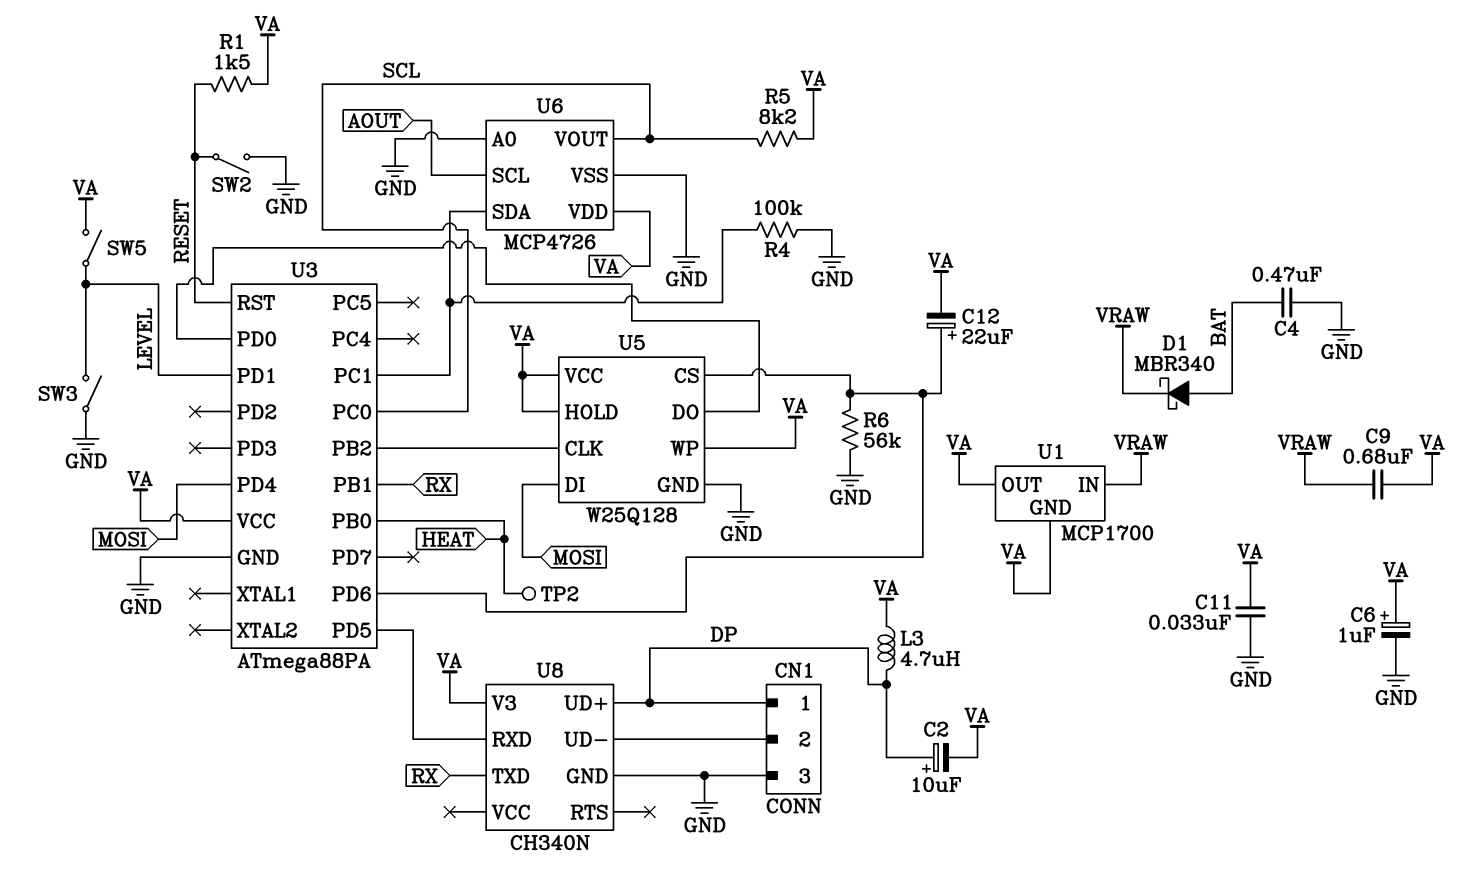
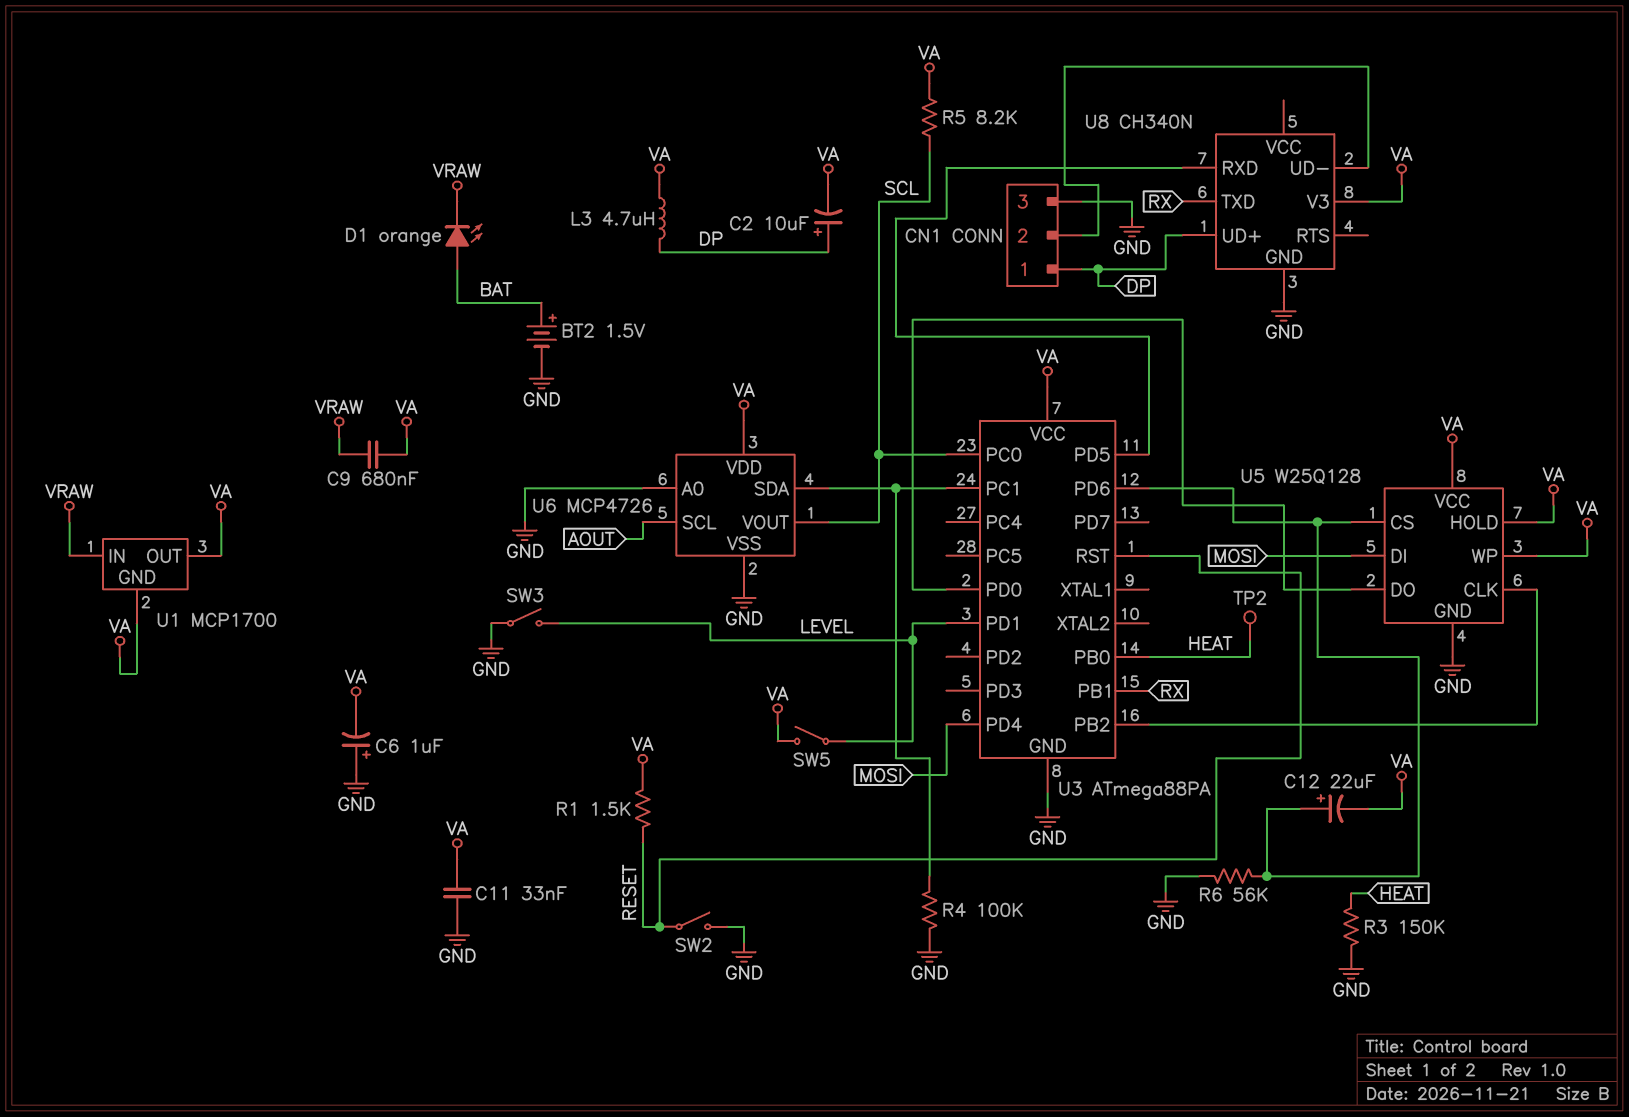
BT2: none -> 1.5V (plus BAT, minus GND)
C4: 470nF (BAT, GND) -> none
C6: 1uF (plus VA, minus GND) -> 1uF (plus GND, minus VA)
D1: schottky MBR340 (A BAT, K VRAW) -> LED orange (A BAT, K VRAW)
R3: none -> 150k (GND, HEAT)

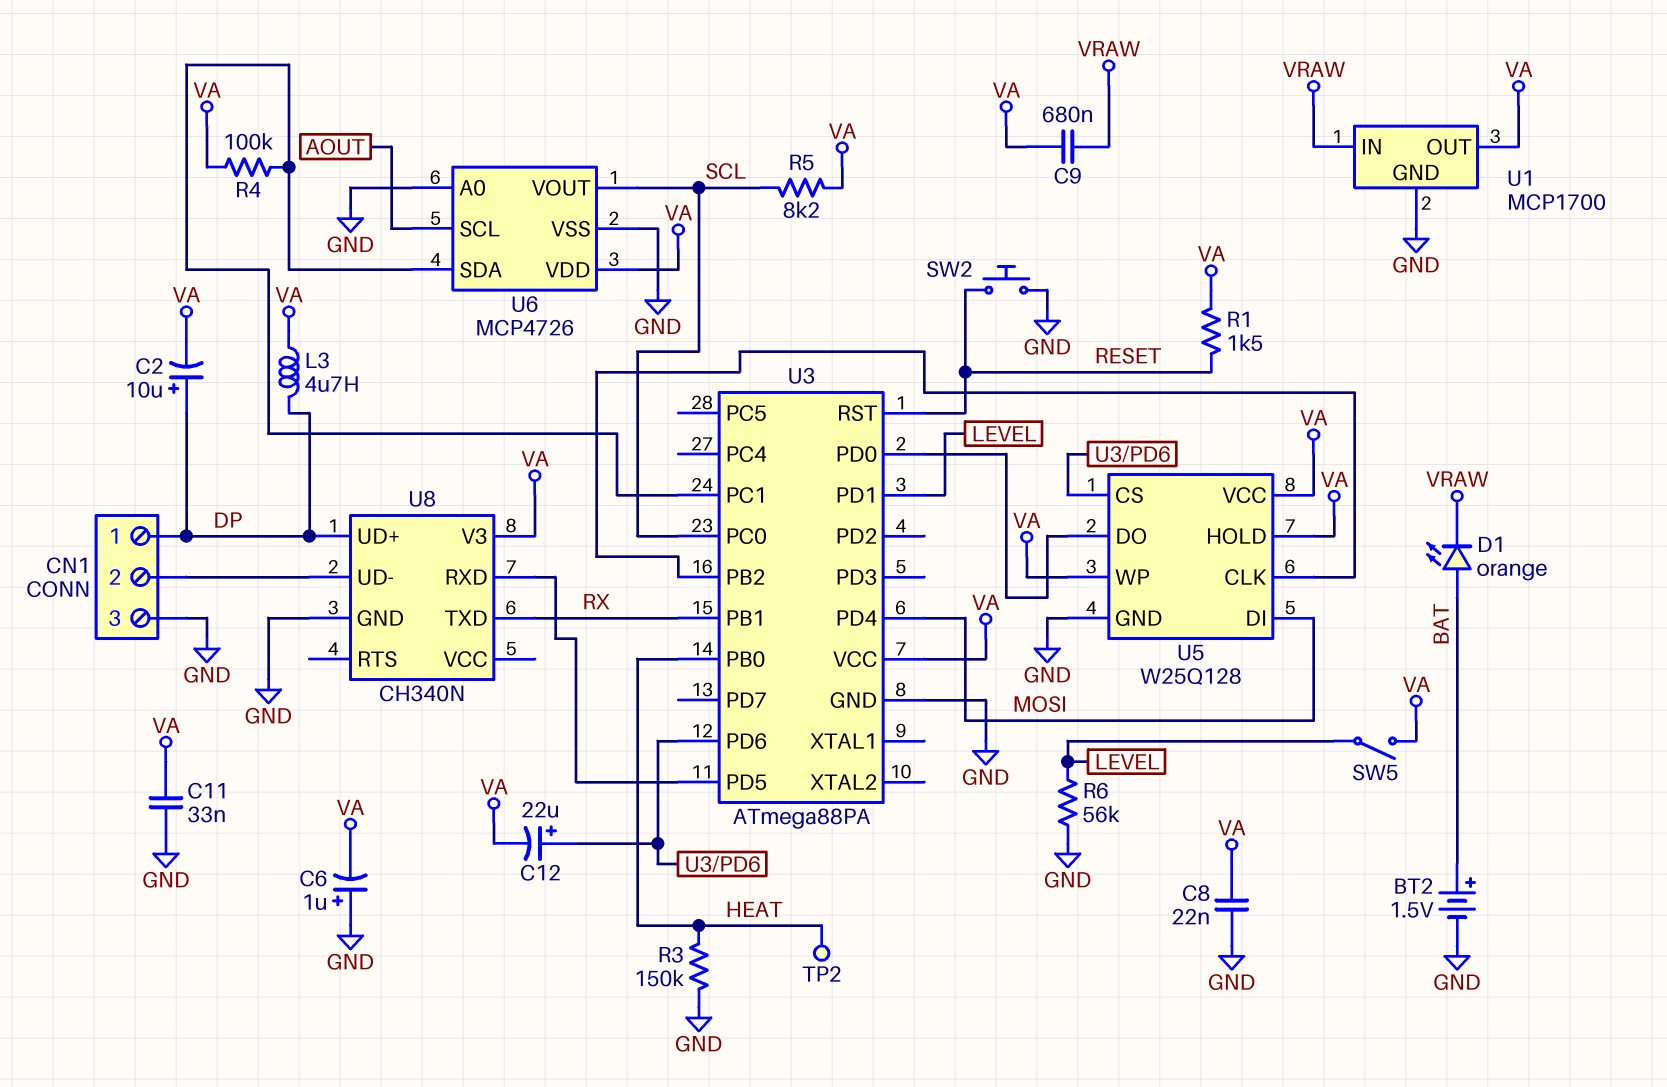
C8: none -> 22nF (GND, VA)
R4: 100k (GND, U3/PC1) -> 100k (U3/PC1, VA)
R6: 56k (GND, U3/PD6) -> 56k (GND, LEVEL)
SW2: switch (GND, RESET) -> button (GND, RESET)
SW3: switch (GND, LEVEL) -> none
U1 pin GND: VA -> GND

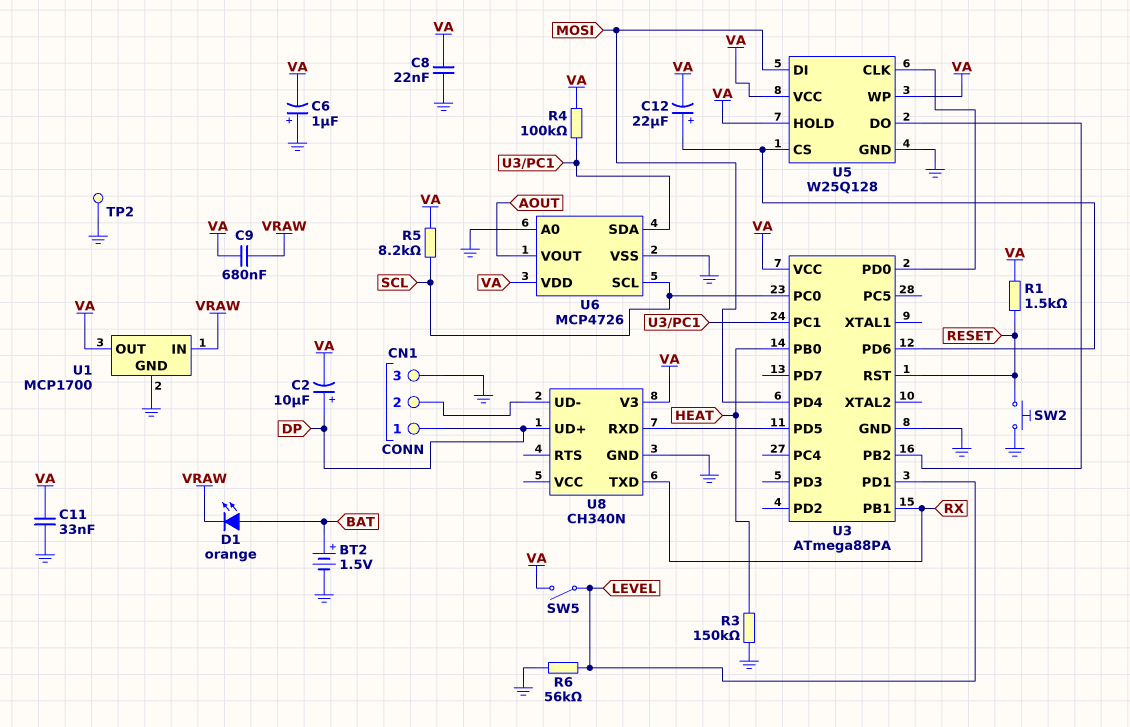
L3: 4.7uH (DP, VA) -> none
TP2: test point (HEAT) -> test point (GND)
U5 pin CLK: U3/PB2 -> U3/PD0
U5 pin DO: U3/PD0 -> U3/PB2
U6 pin SCL: AOUT -> SCL
U6 pin VOUT: SCL -> AOUT

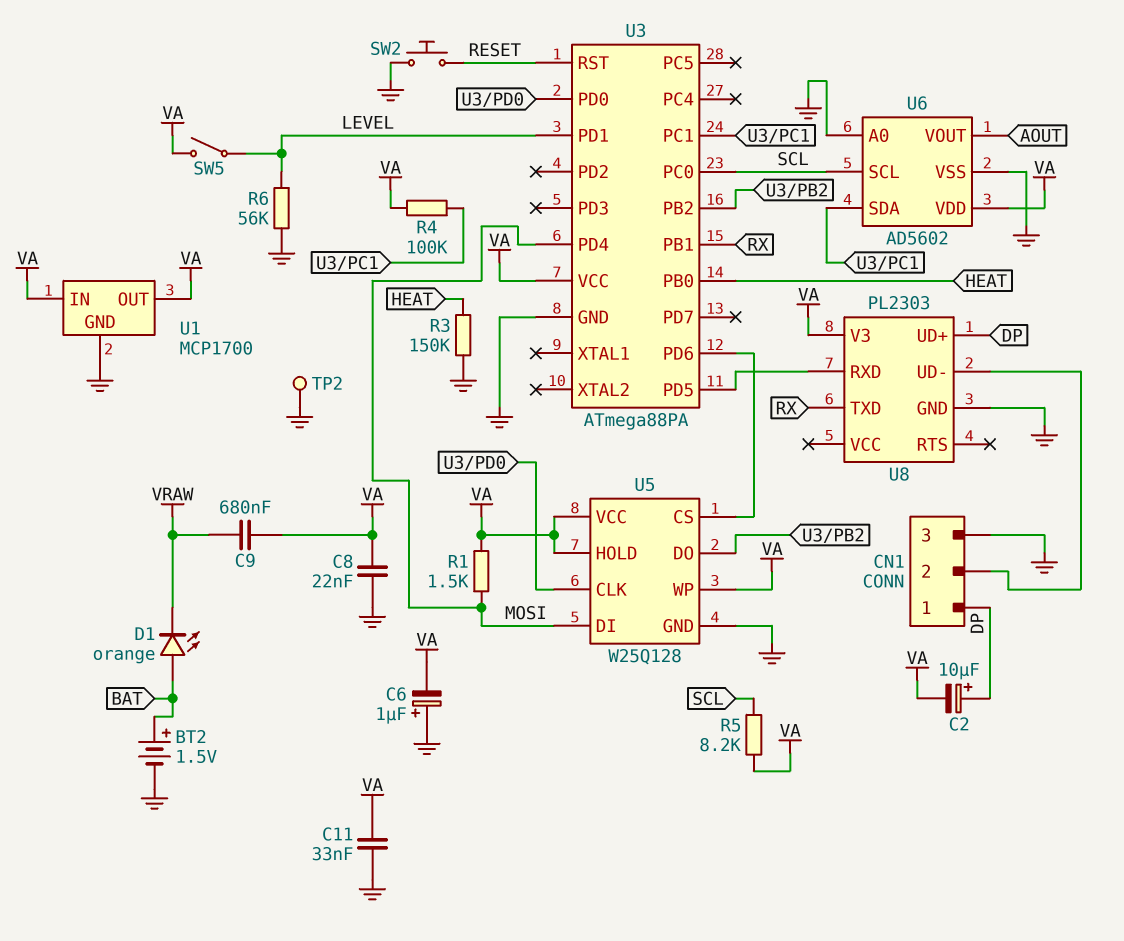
C12: 22uF (plus U3/PD6, minus VA) -> none
R1: 1.5k (RESET, VA) -> 1.5k (MOSI, VA)
U1 pin IN: VRAW -> VA
U6: MCP4726 -> AD5602
U8: CH340N -> PL2303

